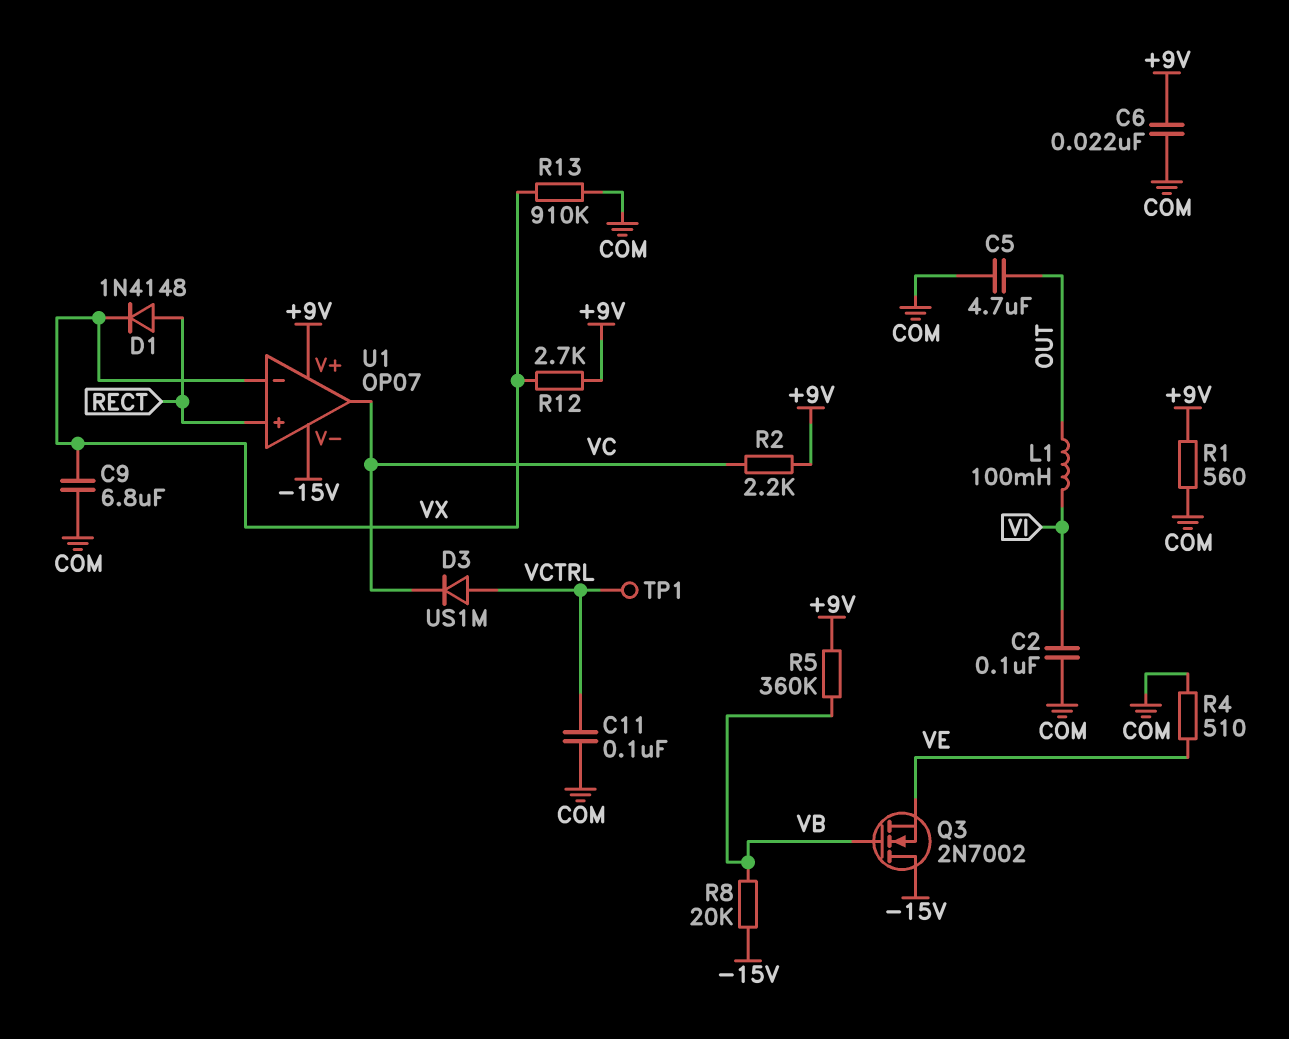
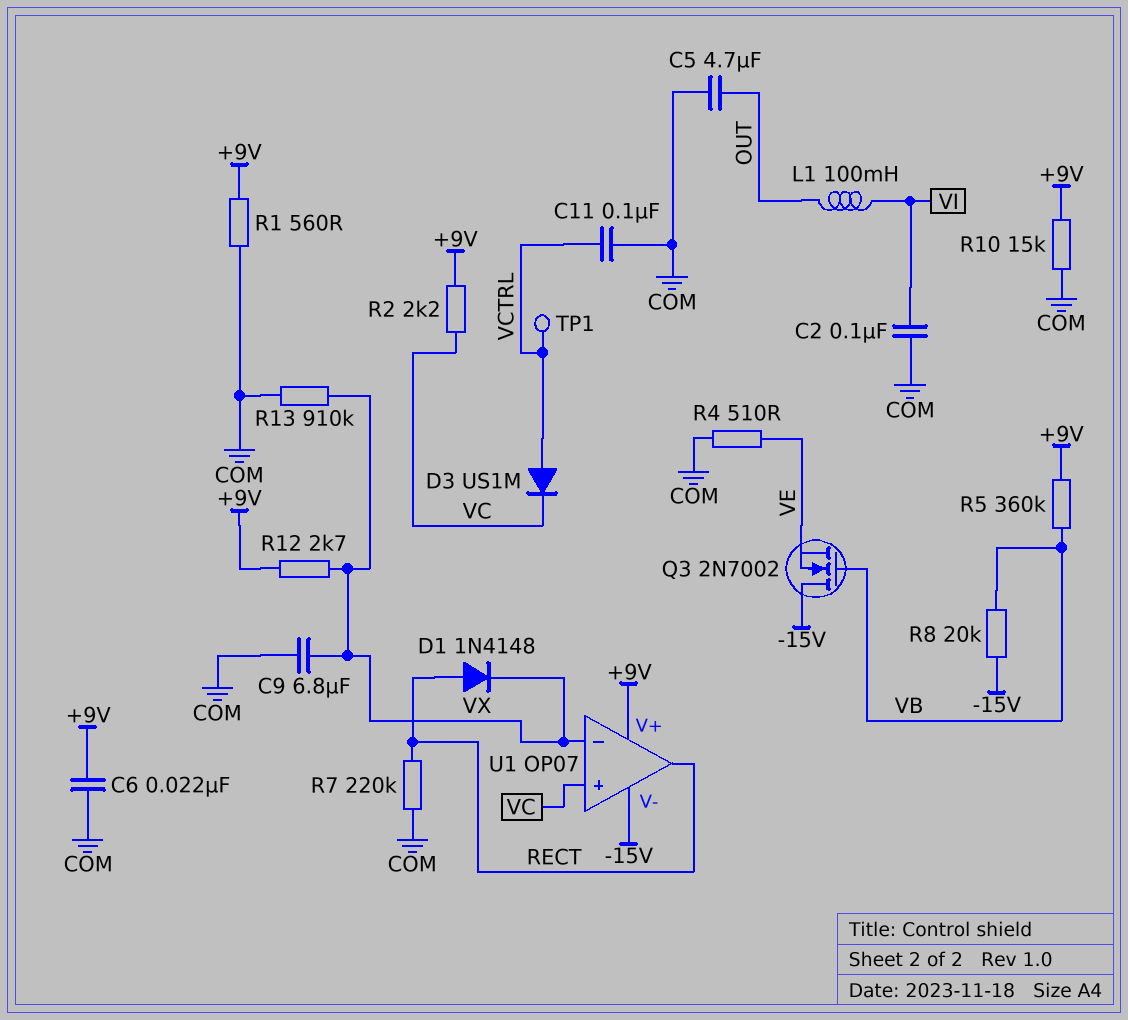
R7: none -> 220k (COM, RECT)
R10: none -> 15k (+9V, COM)
U1 pin in+: RECT -> VC
U1 pin out: VC -> RECT

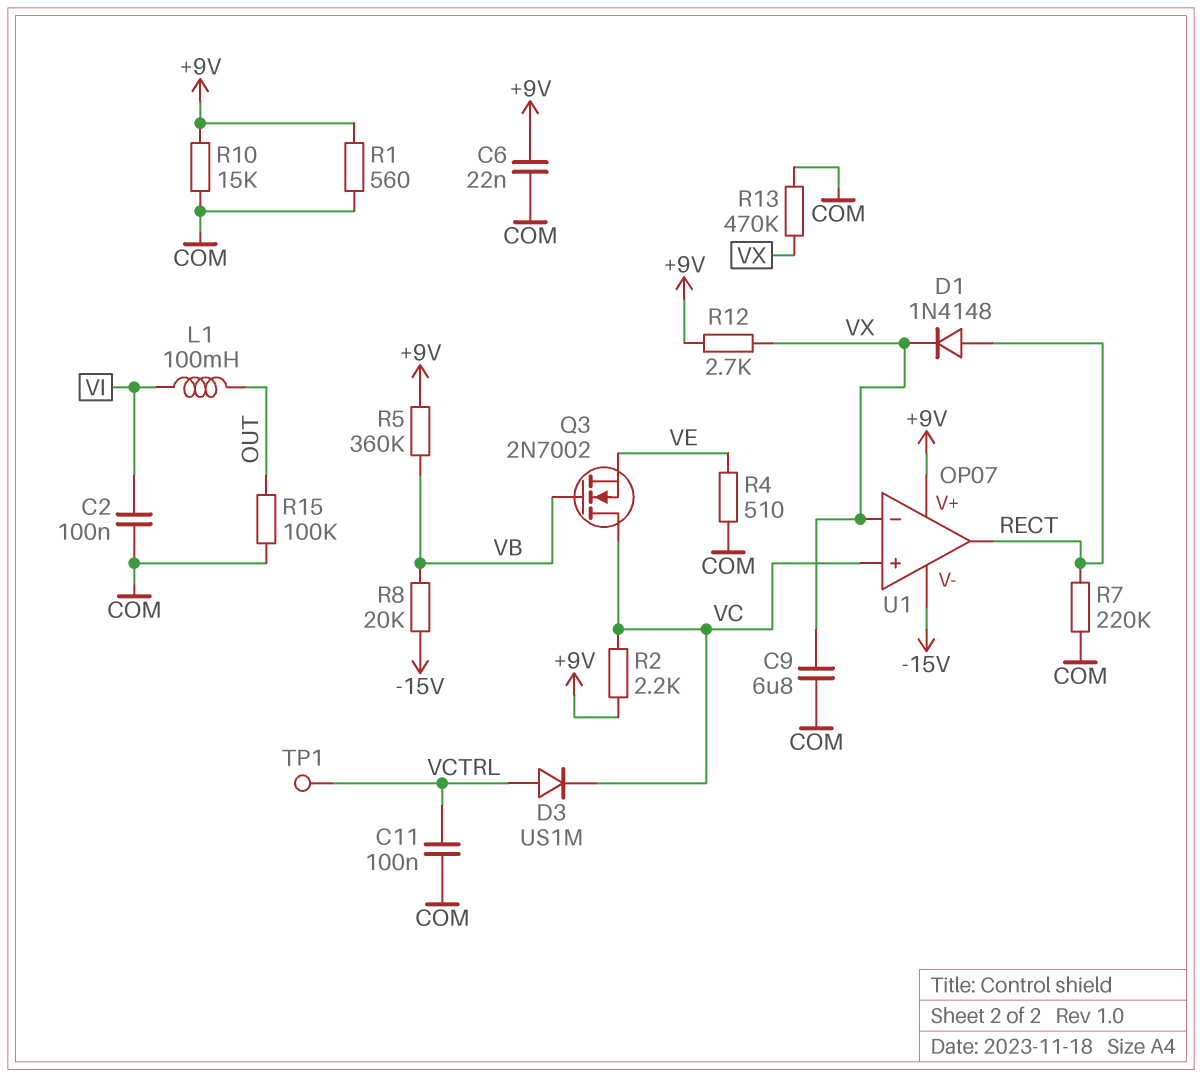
C5: 4.7uF (COM, OUT) -> none
Q3: NMOS 2N7002 (G VB, D -15V, S VE) -> NMOS 2N7002 (G VB, D VC, S VE)
R13: 910k (COM, VX) -> 470k (COM, VX)
R15: none -> 100k (COM, OUT)

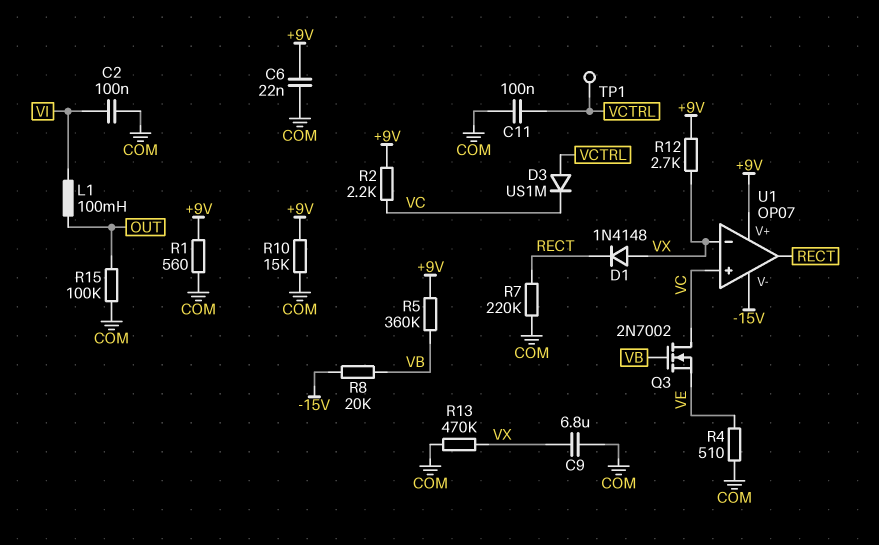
D1: diode 1N4148 (A RECT, K VX) -> diode 1N4148 (A VX, K RECT)

